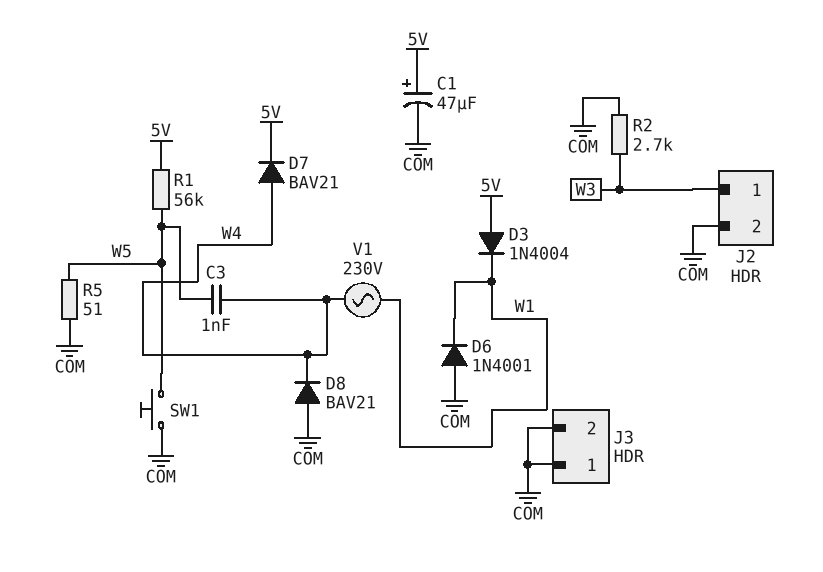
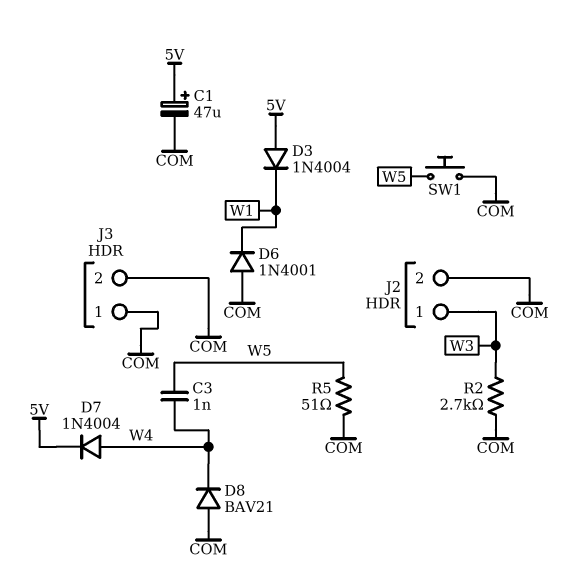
D7: diode BAV21 (A W4, K 5V) -> diode 1N4004 (A W4, K 5V)
R1: 56k (5V, W5) -> none
V1: AC 230V (W1, W4) -> none

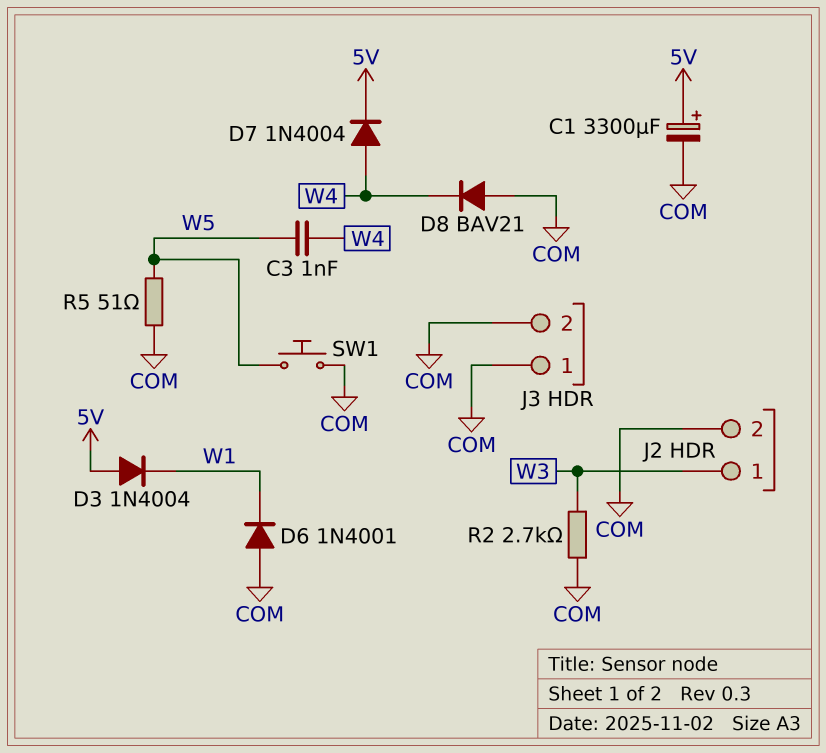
C1: 47uF (plus 5V, minus COM) -> 3300uF (plus 5V, minus COM)

